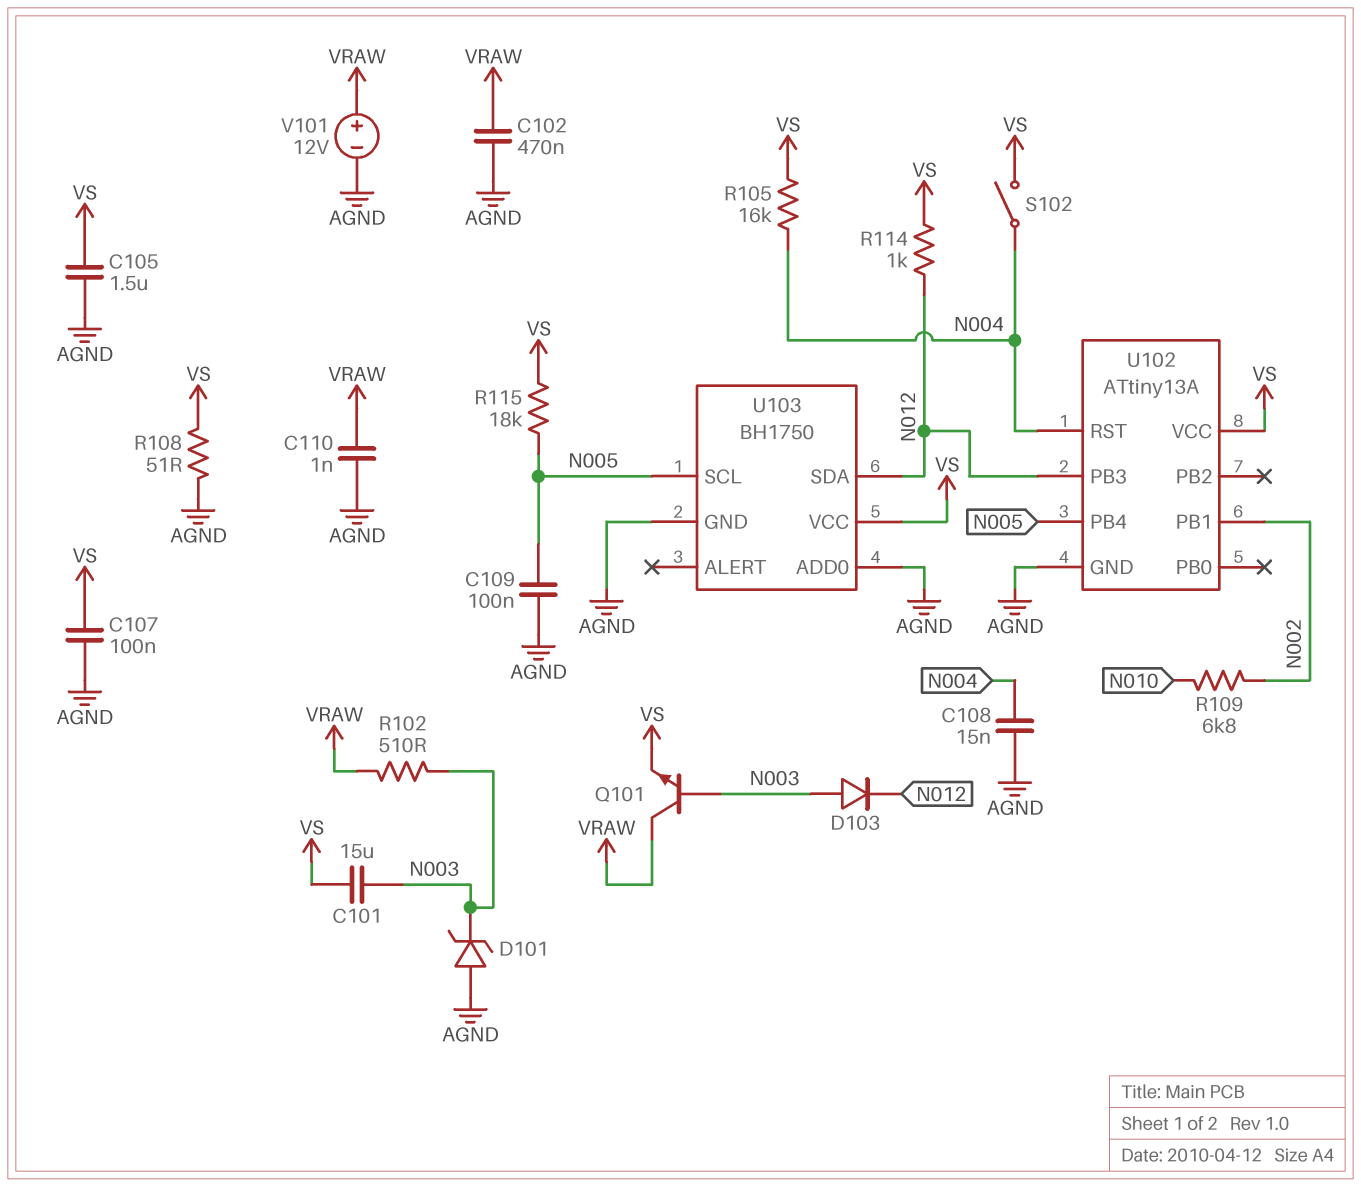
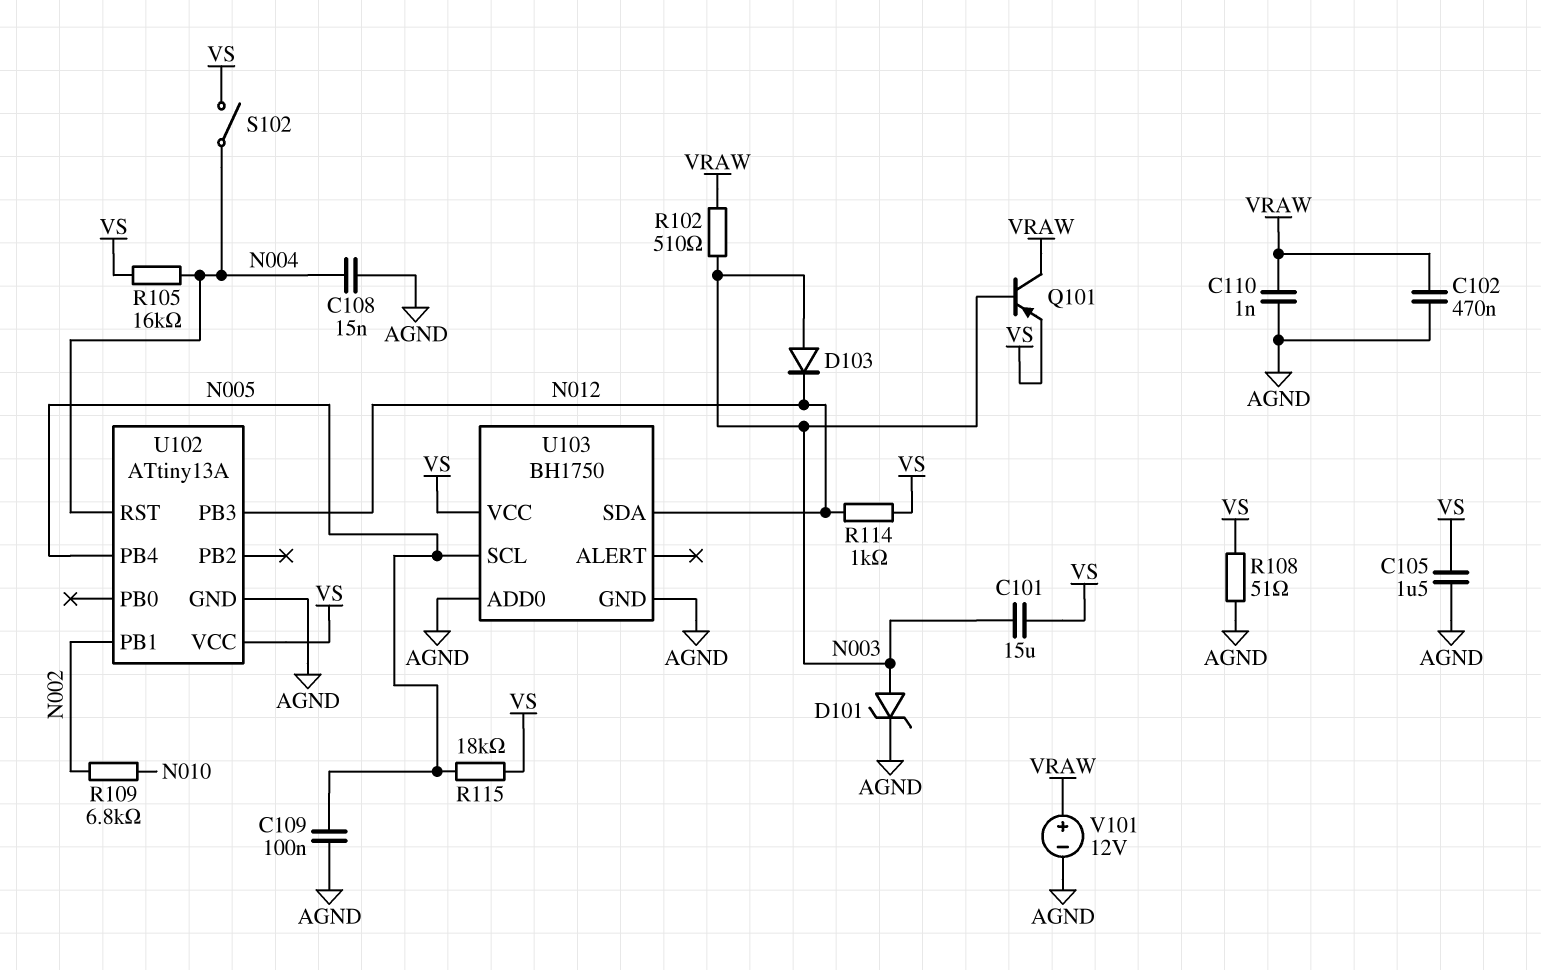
C107: 100nF (AGND, VS) -> none
D101: zener (A AGND, K N003) -> zener (A N003, K AGND)
Q101: NPN (B N003, C VRAW, E VS) -> PNP (B N003, C VRAW, E VS)

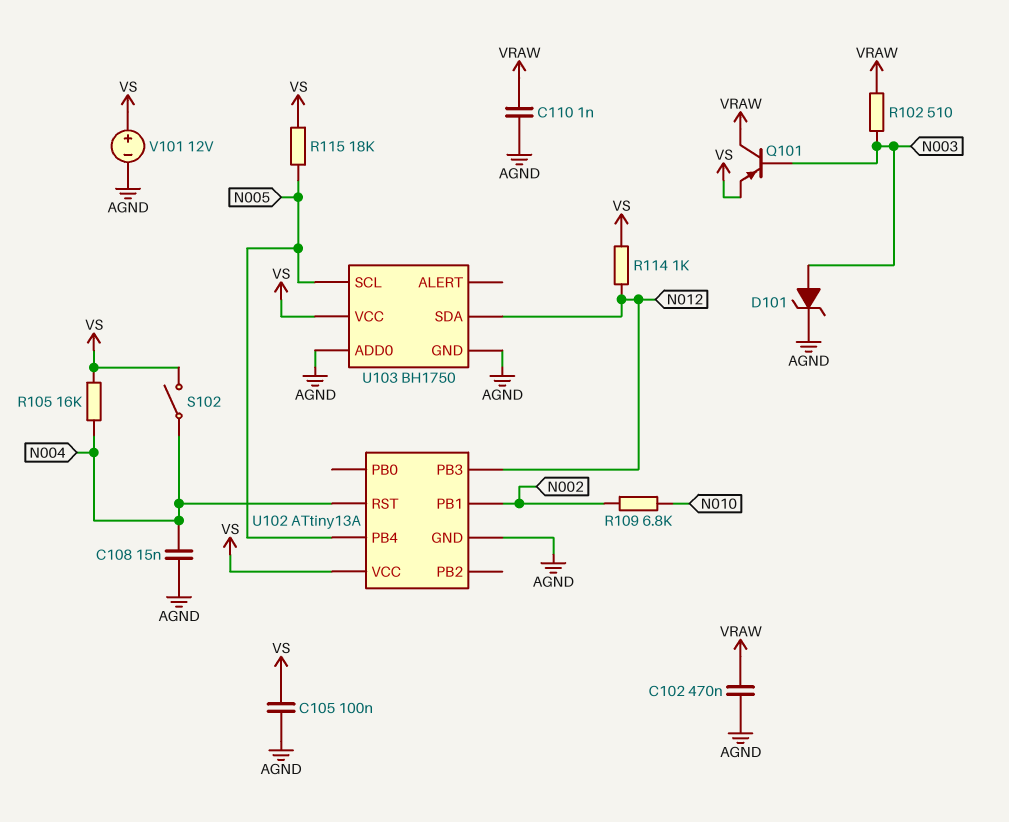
C101: 15uF (N003, VS) -> none
C105: 1.5uF (AGND, VS) -> 100nF (AGND, VS)
C109: 100nF (AGND, N005) -> none
D103: diode (A N003, K N012) -> none
R108: 51 (AGND, VS) -> none
V101: 12V (plus VRAW, minus AGND) -> 12V (plus VS, minus AGND)

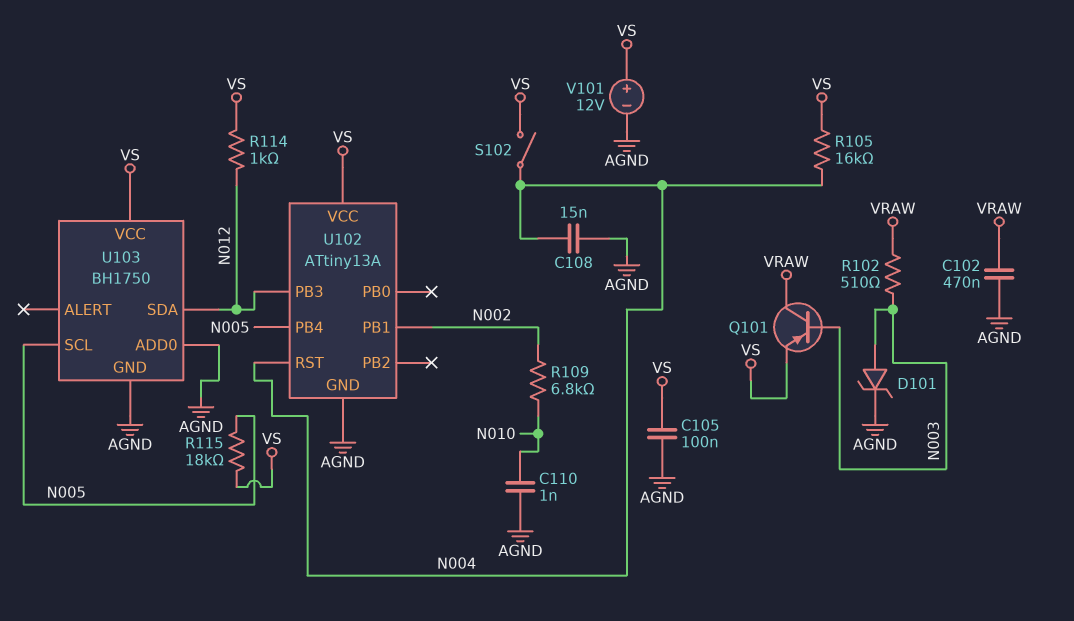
C110: 1nF (AGND, VRAW) -> 1nF (AGND, N010)

